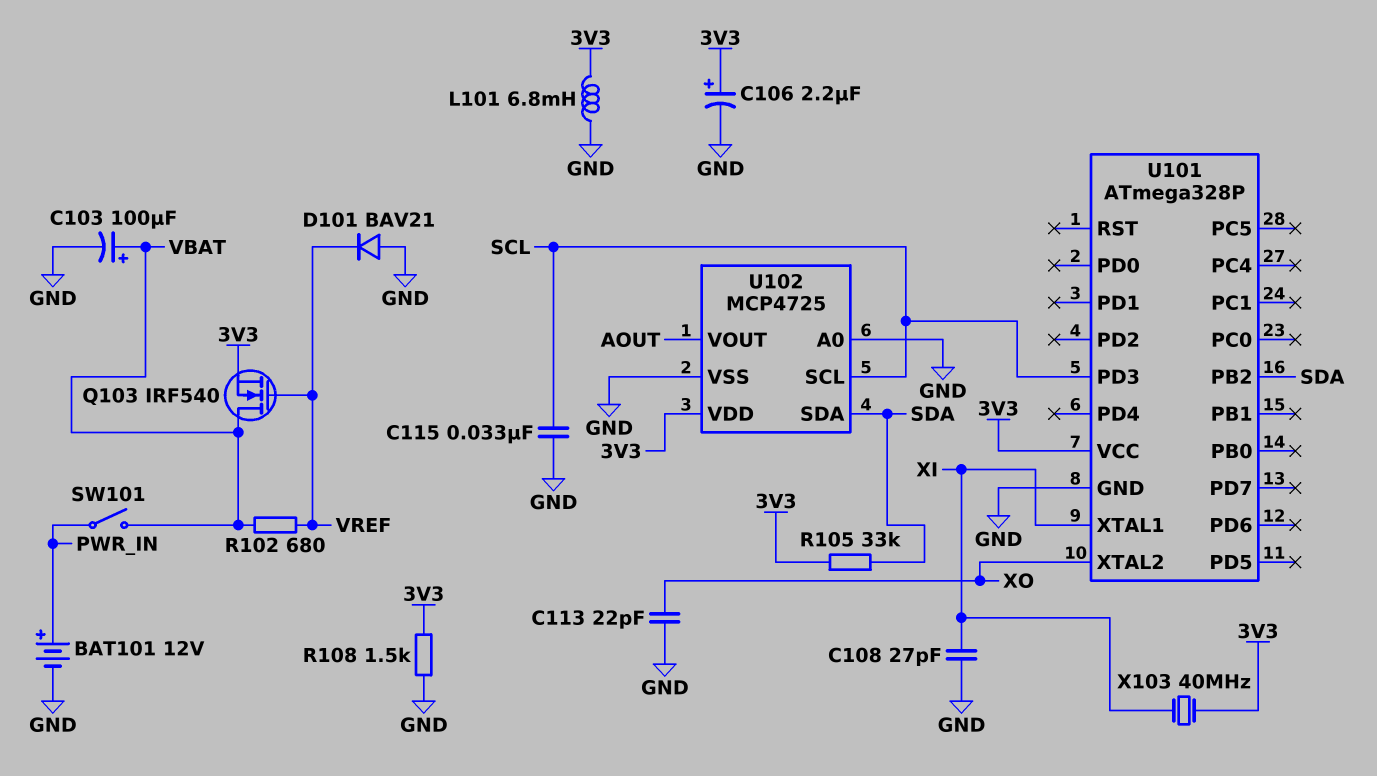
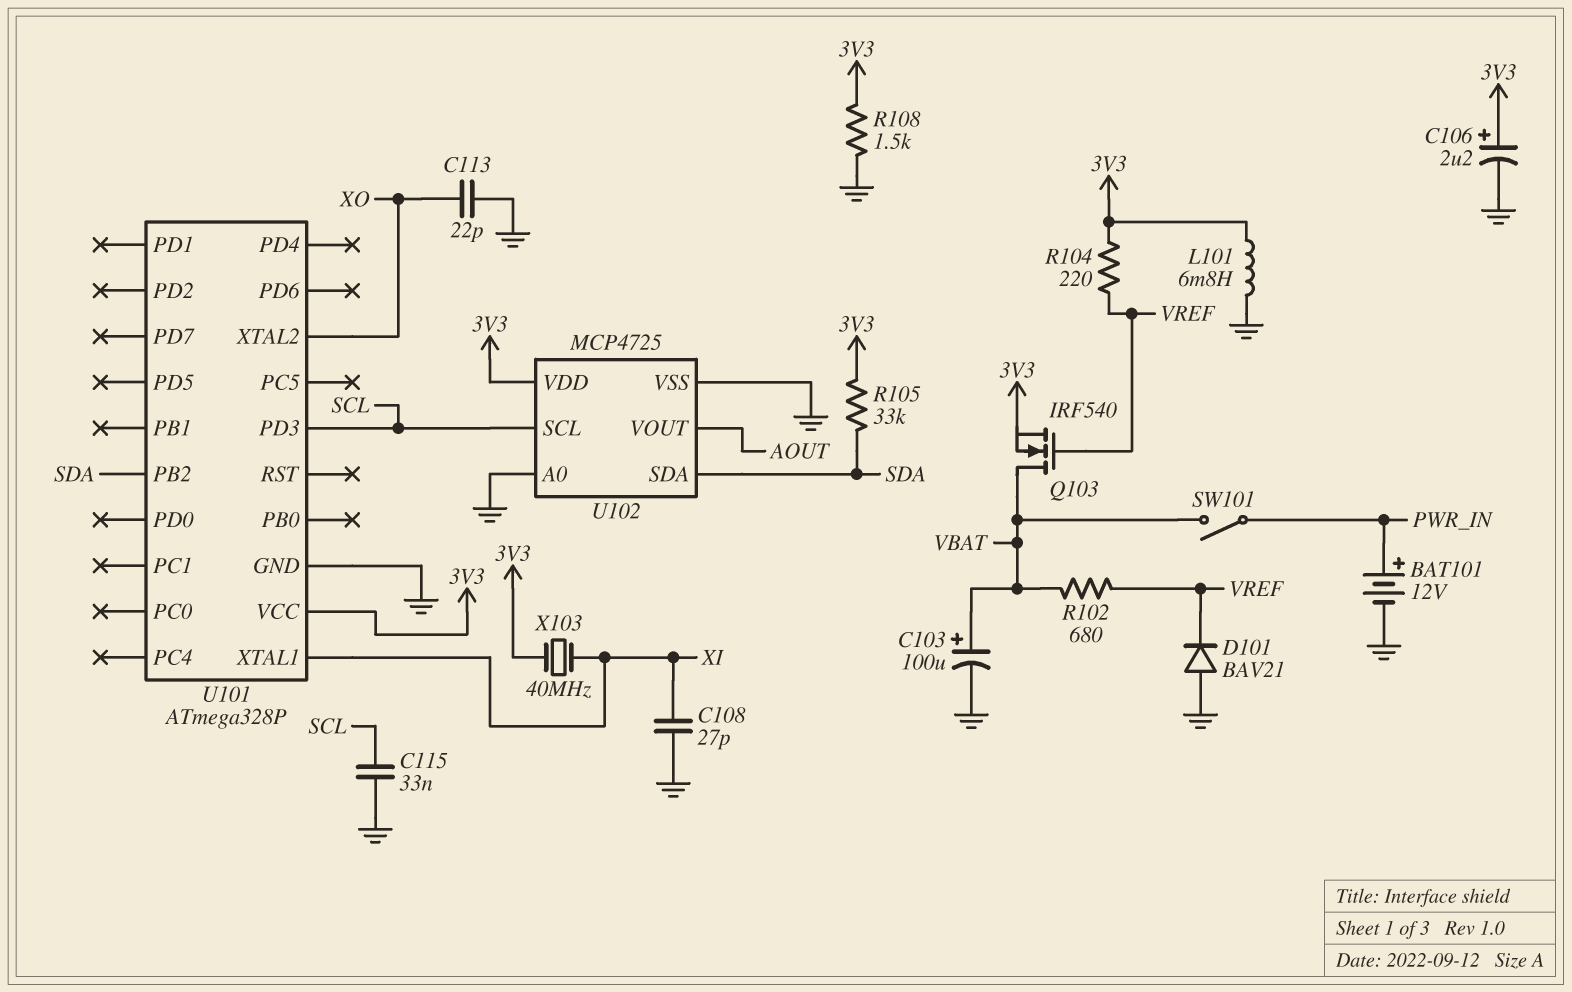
R104: none -> 220 (3V3, VREF)

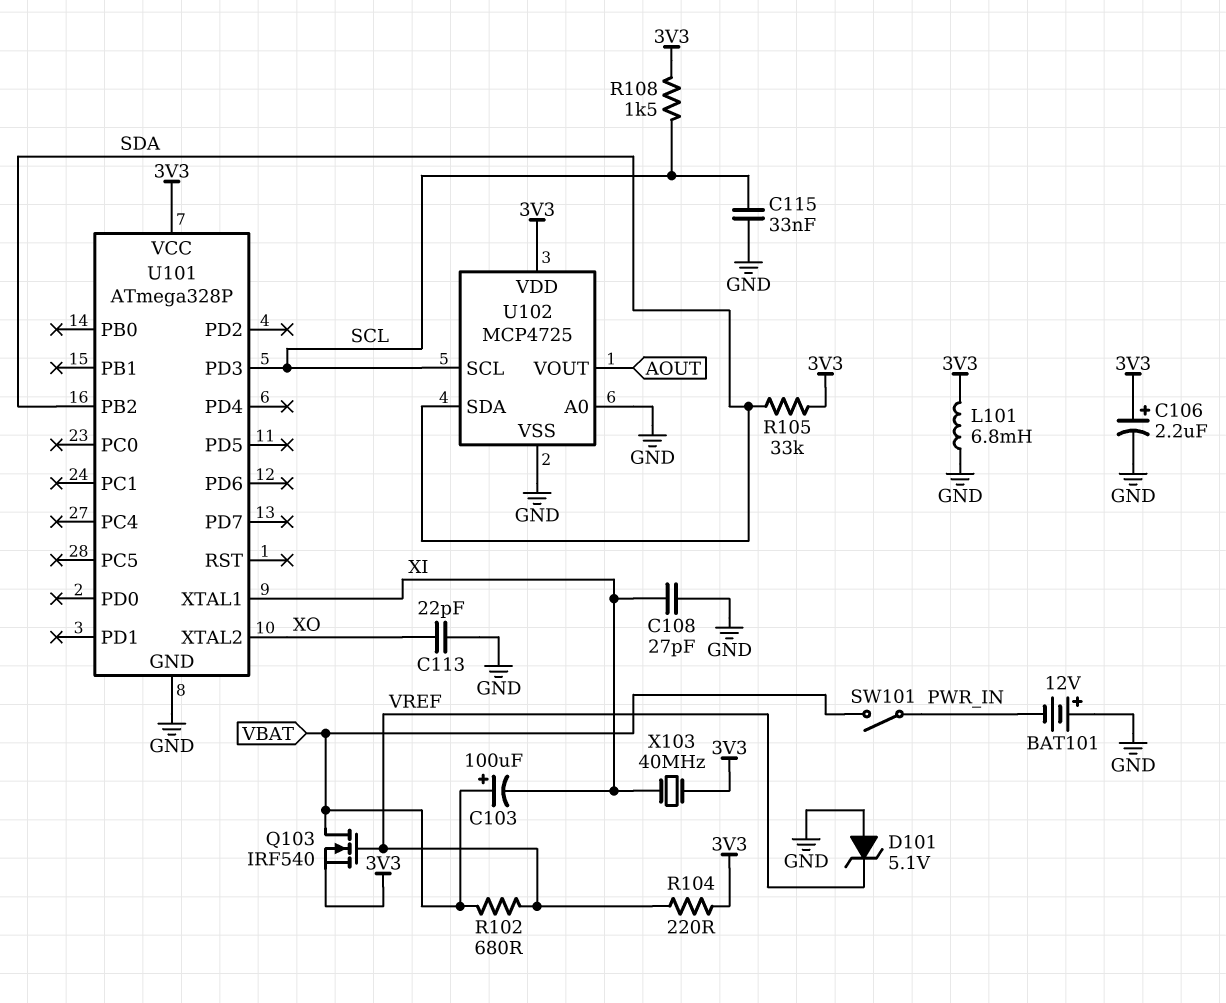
BAT101: 12V (plus PWR_IN, minus GND) -> 12V (plus GND, minus PWR_IN)
C103: 100uF (plus VBAT, minus GND) -> 100uF (plus VBAT, minus XI)
D101: diode BAV21 (A GND, K VREF) -> zener 5.1V (A GND, K VREF)
R108: 1.5k (3V3, GND) -> 1.5k (3V3, SCL)

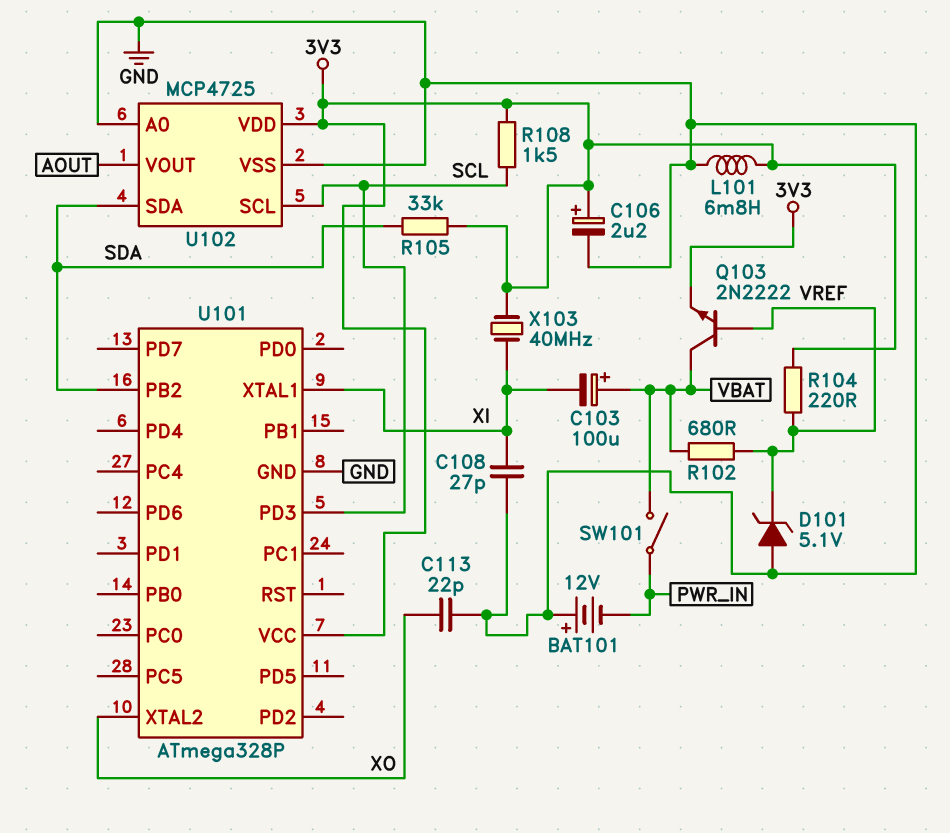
C115: 33nF (GND, SCL) -> none
Q103: NMOS IRF540 (G VREF, D VBAT, S 3V3) -> NPN 2N2222 (B VREF, C VBAT, E 3V3)

